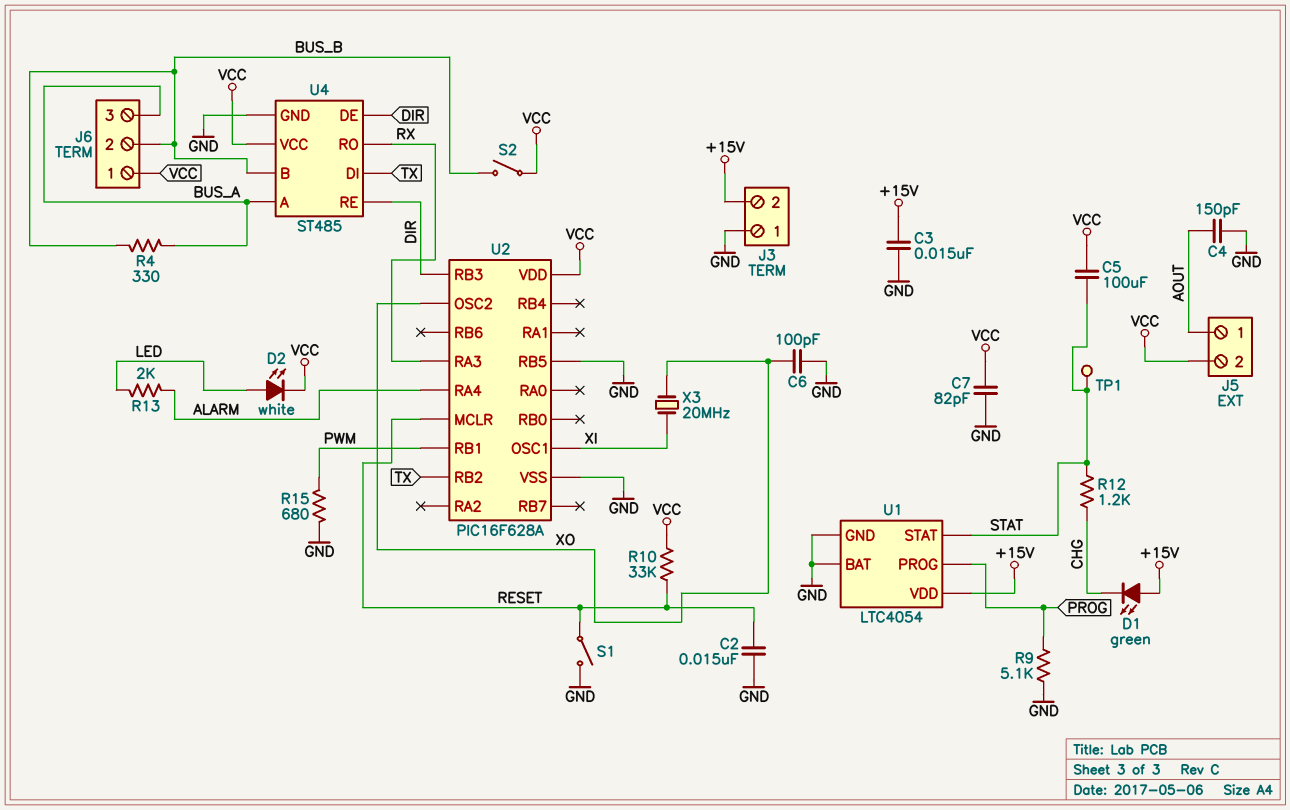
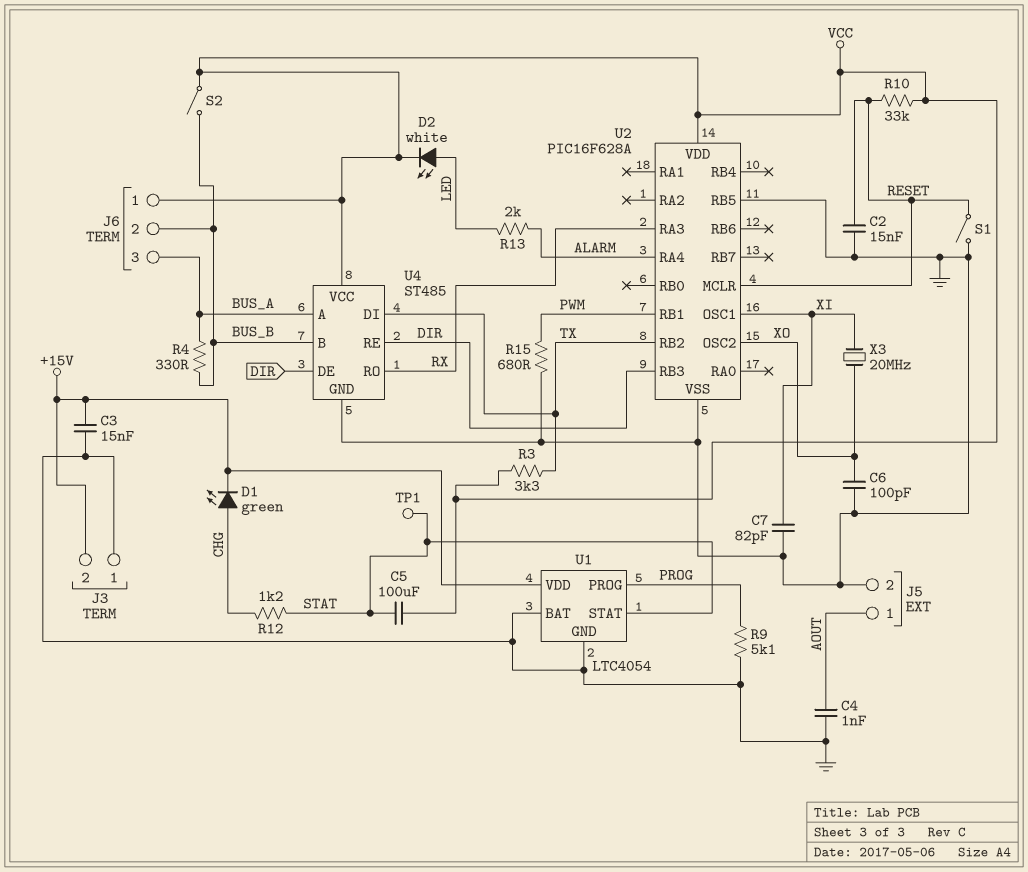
C4: 150pF (AOUT, GND) -> 1nF (AOUT, GND)
C7: 82pF (GND, VCC) -> 82pF (GND, XI)
D1: LED green (A +15V, K CHG) -> LED green (A CHG, K +15V)
J5 pin 2: VCC -> GND
R3: none -> 3.3k (TX, VCC)

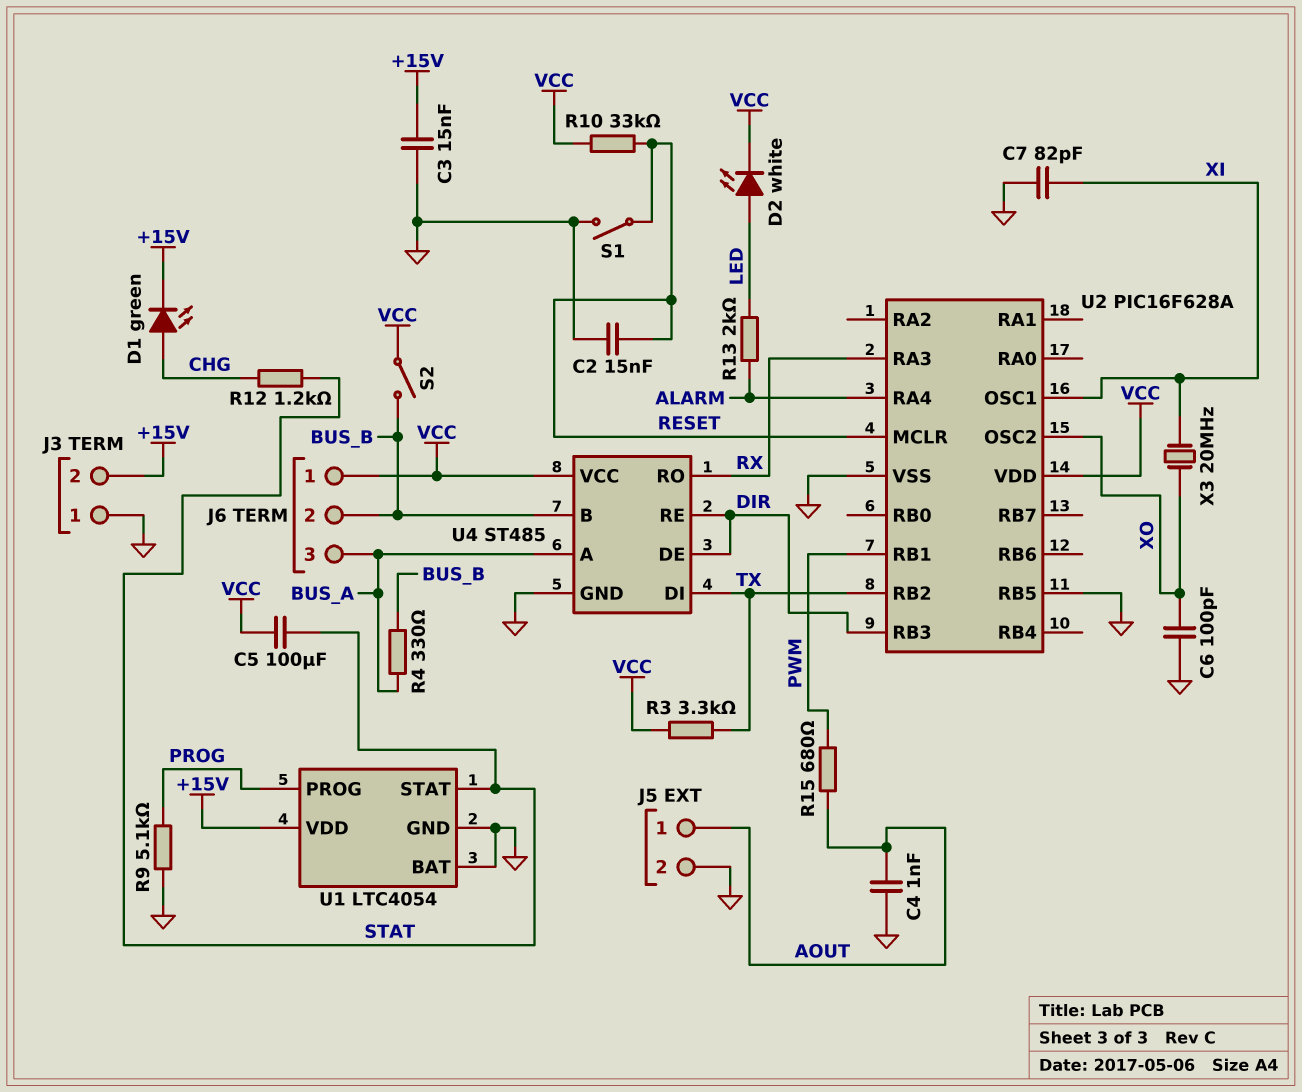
R15: 680 (GND, PWM) -> 680 (AOUT, PWM)
TP1: test point (STAT) -> none

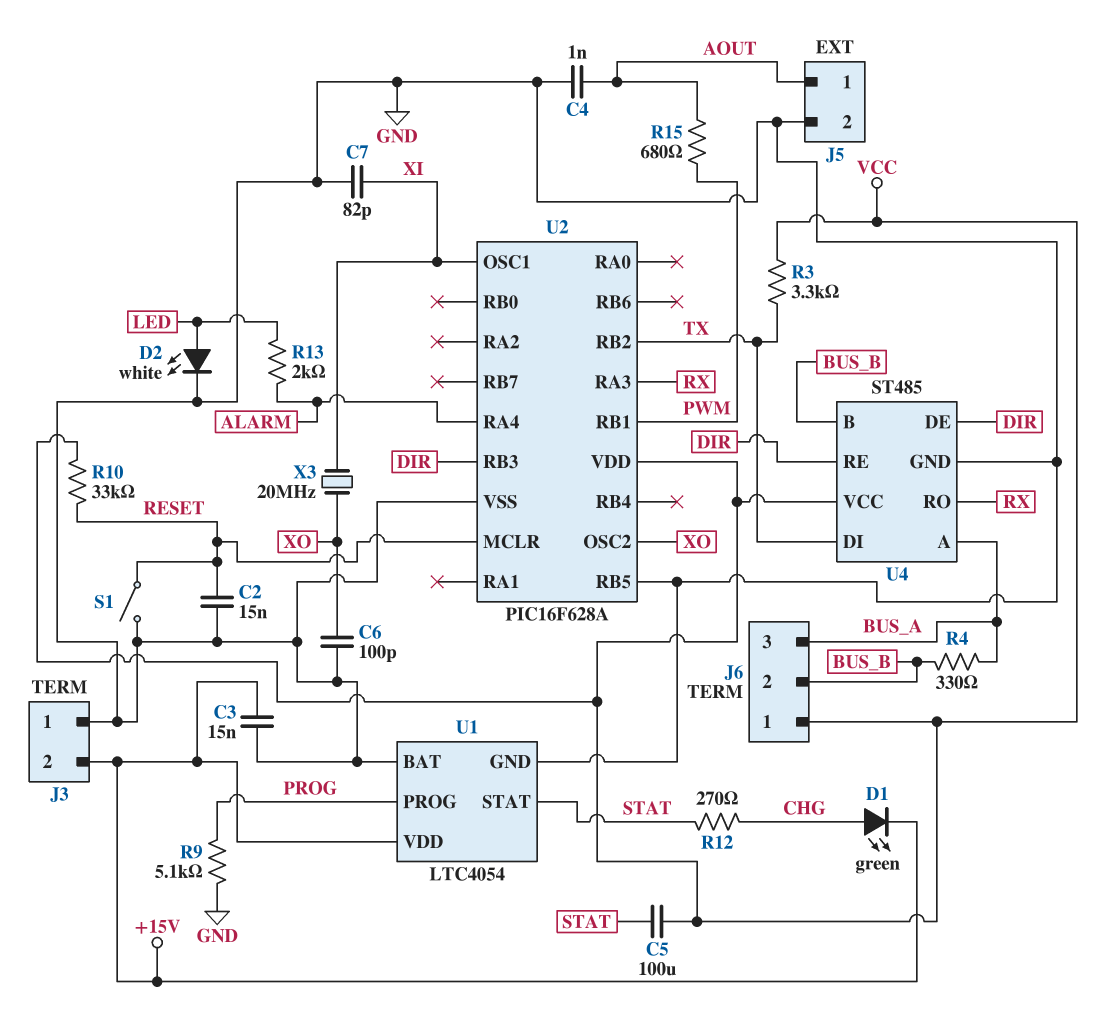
D2: LED white (A LED, K VCC) -> LED white (A LED, K GND)
R12: 1.2k (CHG, STAT) -> 270 (CHG, STAT)
S2: switch (BUS_B, VCC) -> none

